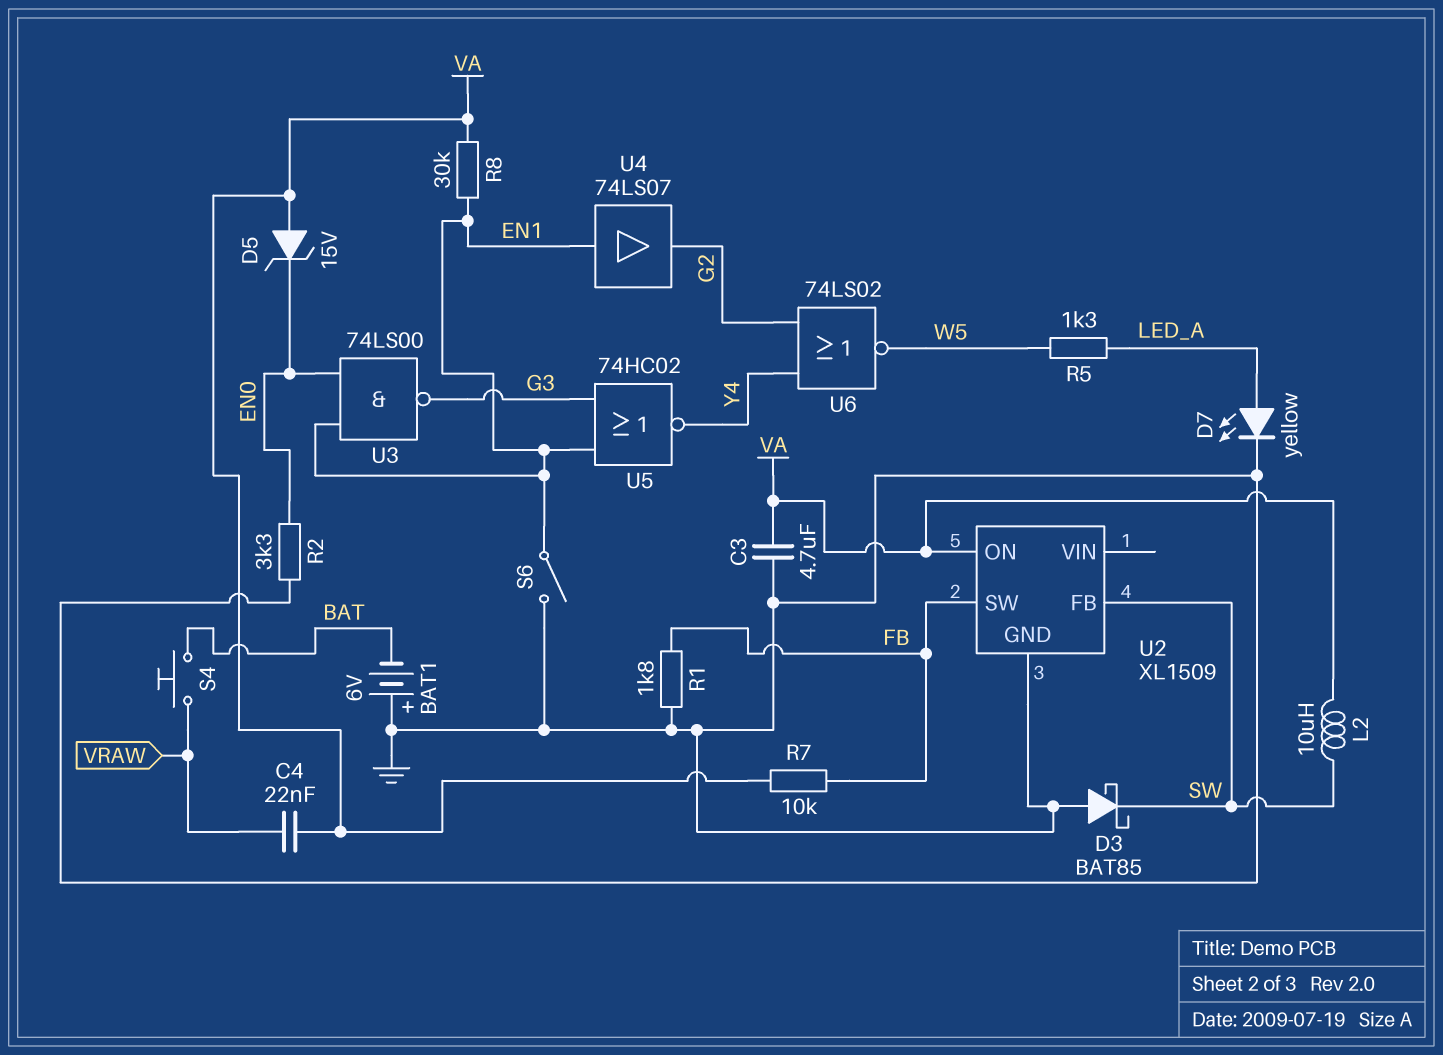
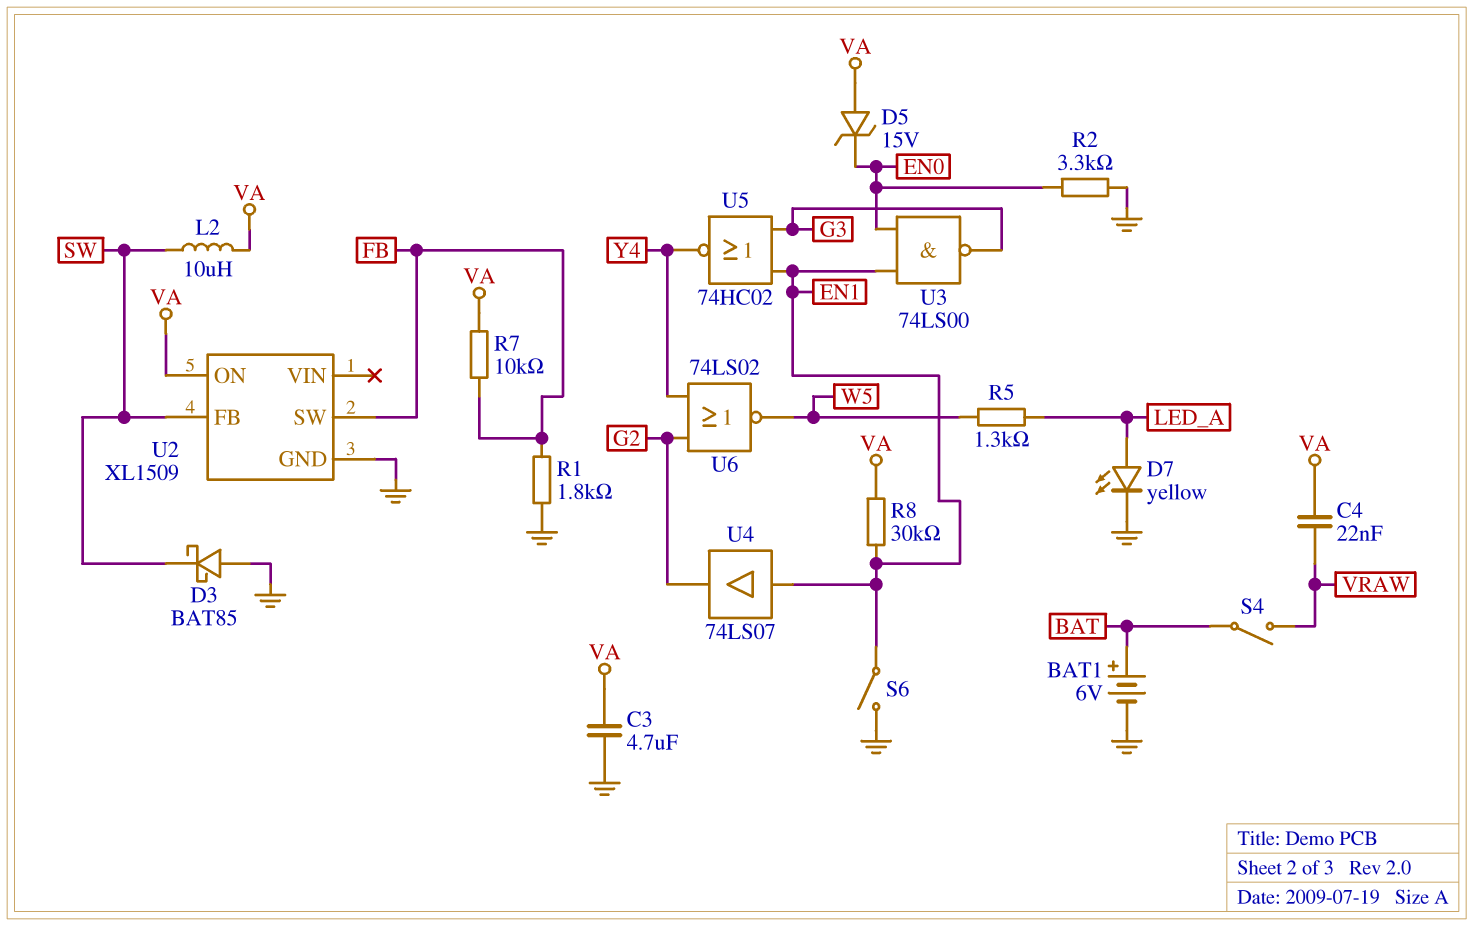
BAT1: 6V (plus GND, minus BAT) -> 6V (plus BAT, minus GND)
S4: button (BAT, VRAW) -> switch (BAT, VRAW)

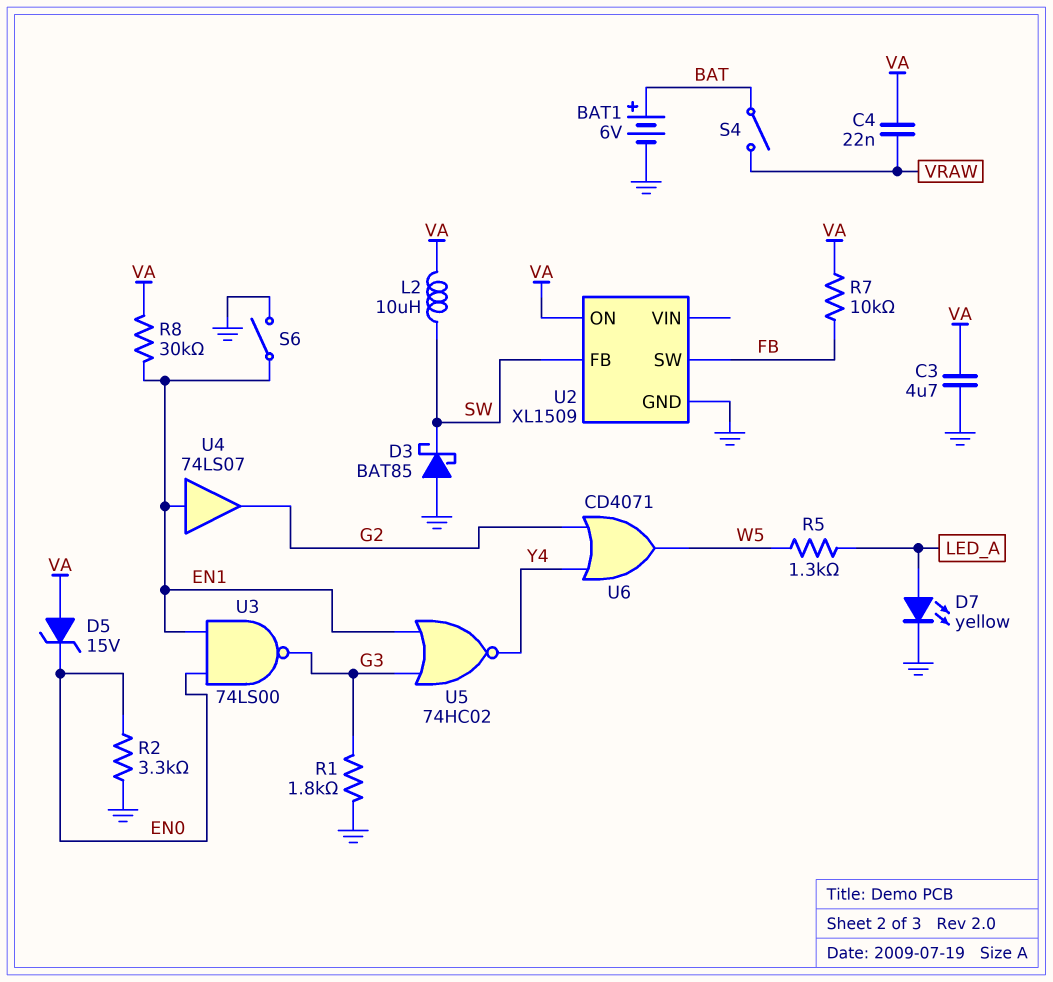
R1: 1.8k (FB, GND) -> 1.8k (G3, GND)
U6: NOR 74LS02 (in G2, in Y4, out W5) -> OR CD4071 (in G2, in Y4, out W5)

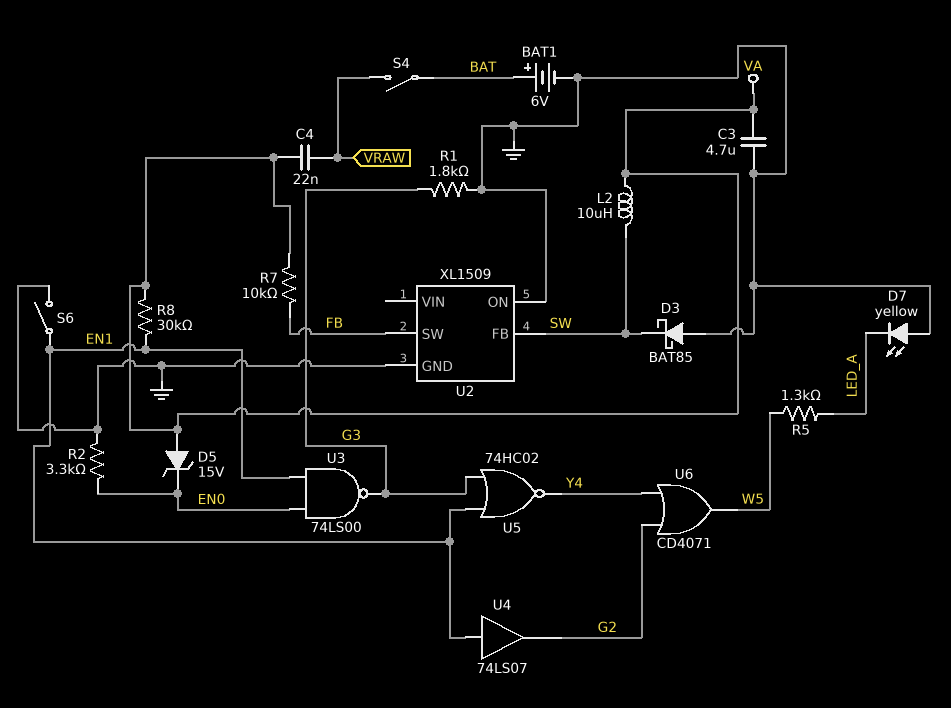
D7: LED yellow (A LED_A, K GND) -> LED yellow (A GND, K LED_A)
U2 pin ON: VA -> GND

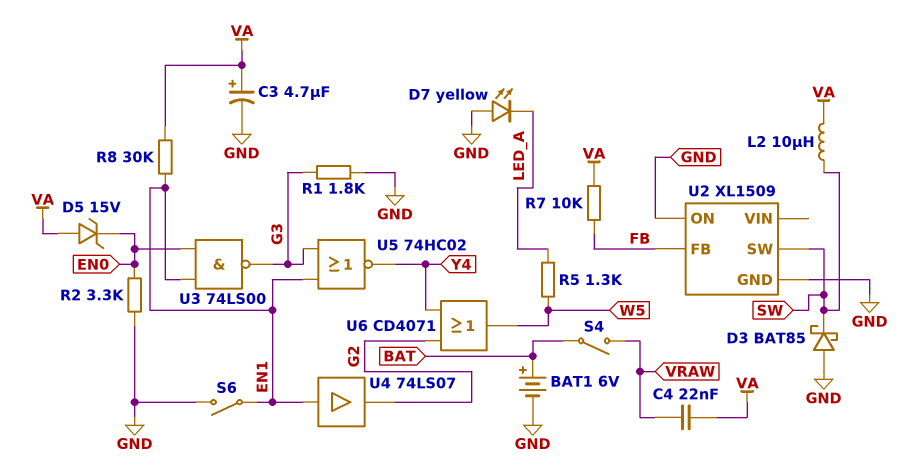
C3: 4.7uF (GND, VA) -> 4.7uF (plus VA, minus GND)
U2 pin FB: SW -> FB
U2 pin SW: FB -> SW

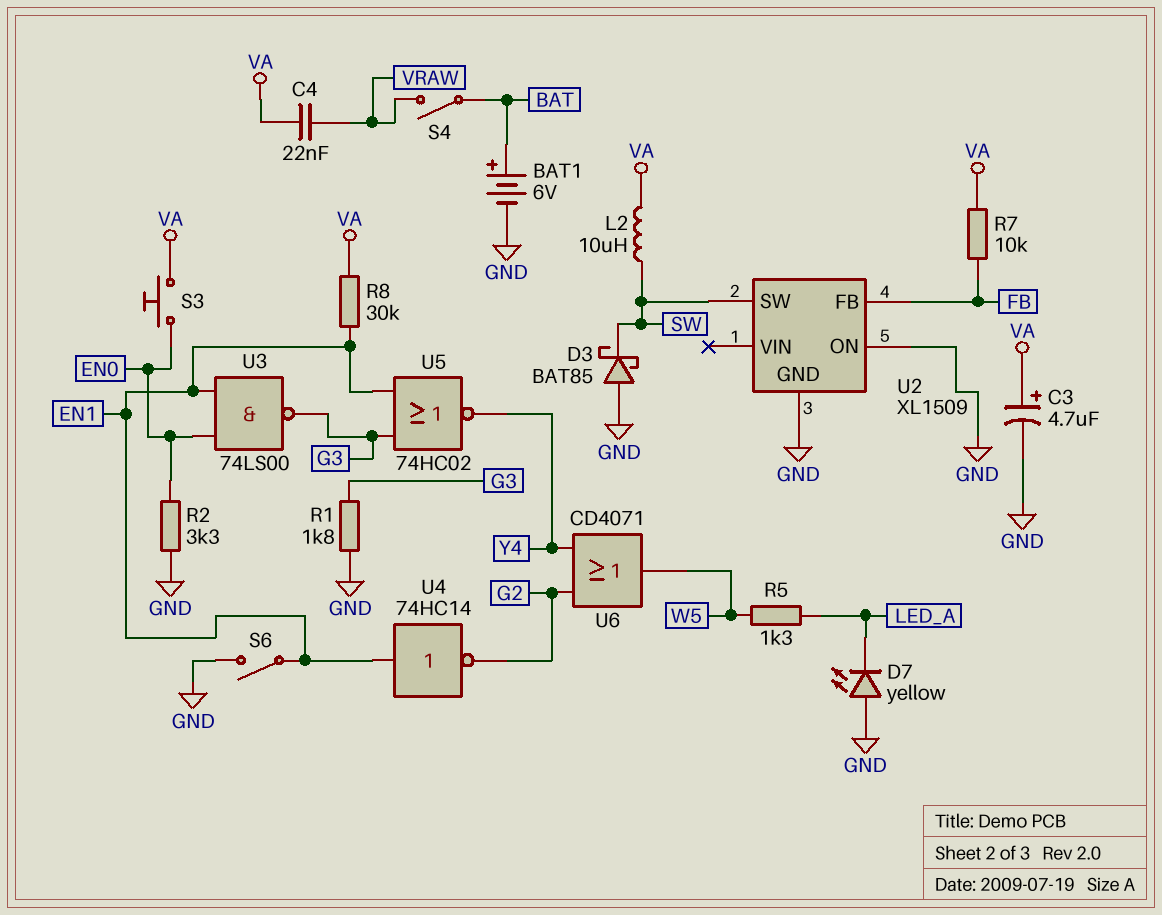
D5: zener 15V (A VA, K EN0) -> none
S3: none -> button (EN0, VA)
U4: buffer 74LS07 (in EN1, out G2) -> NOT 74HC14 (in EN1, out G2)

